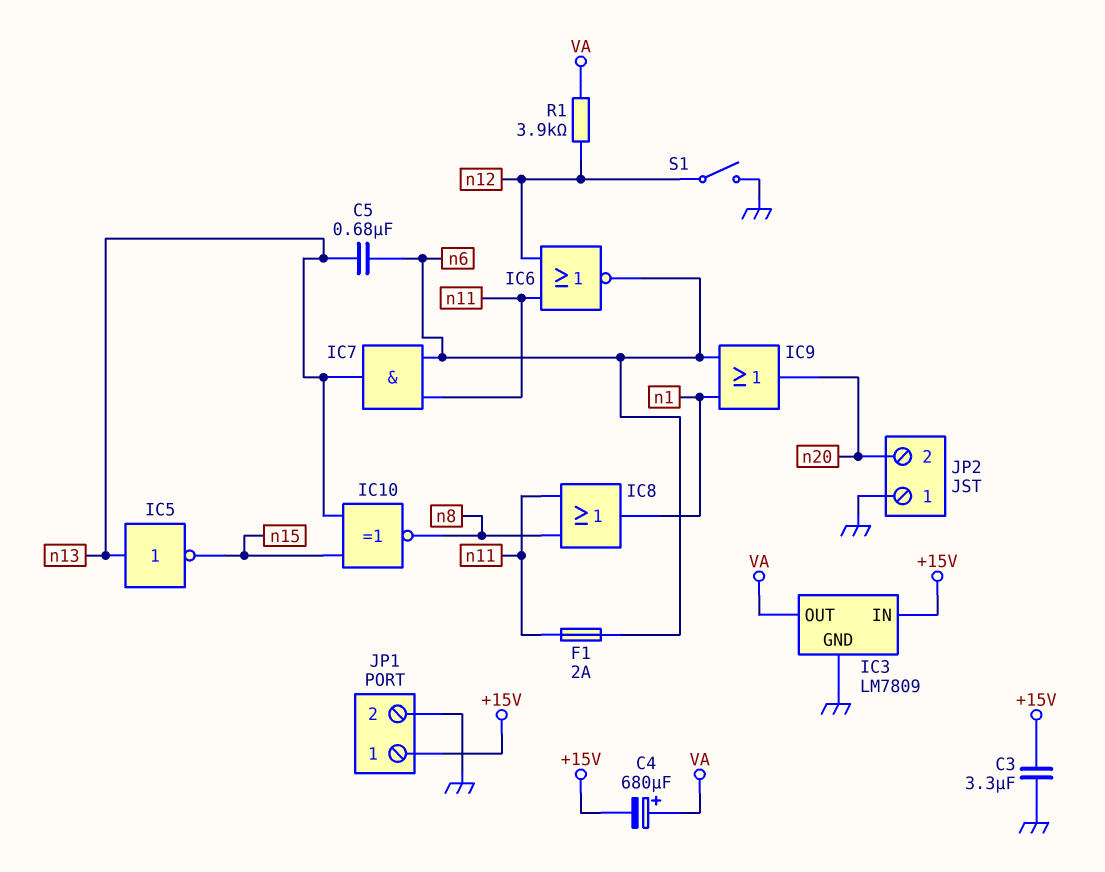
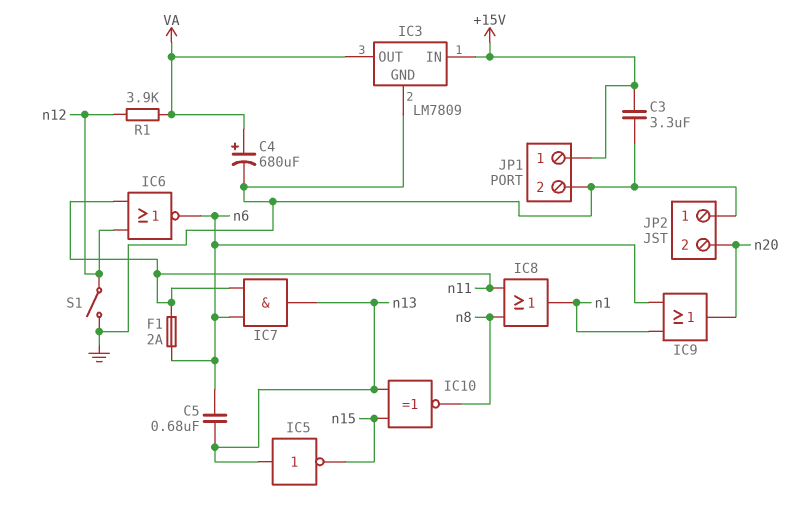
C4: 680uF (plus VA, minus +15V) -> 680uF (plus VA, minus GND)

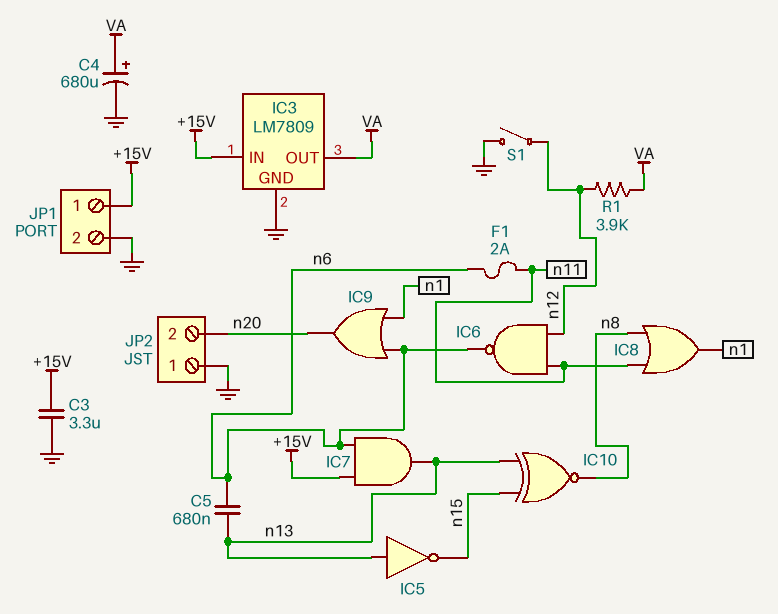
IC6: NOR (in n11, in n12, out n6) -> NAND (in n11, in n12, out n6)
IC7: AND (in n6, in n11, out n13) -> AND (in +15V, in n6, out n13)

